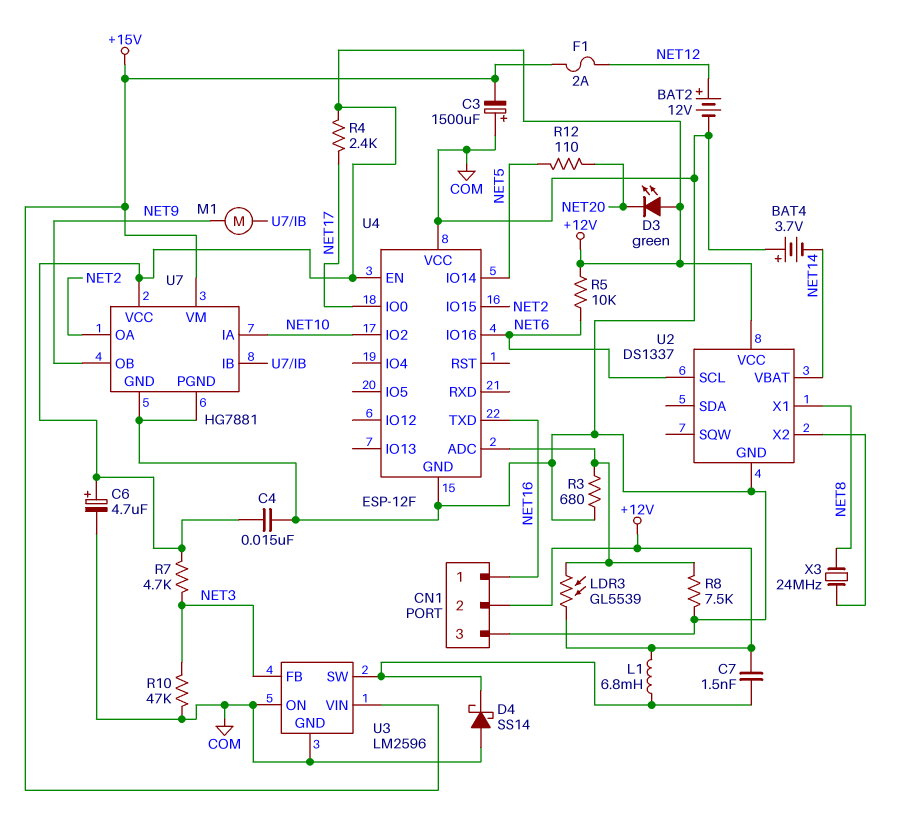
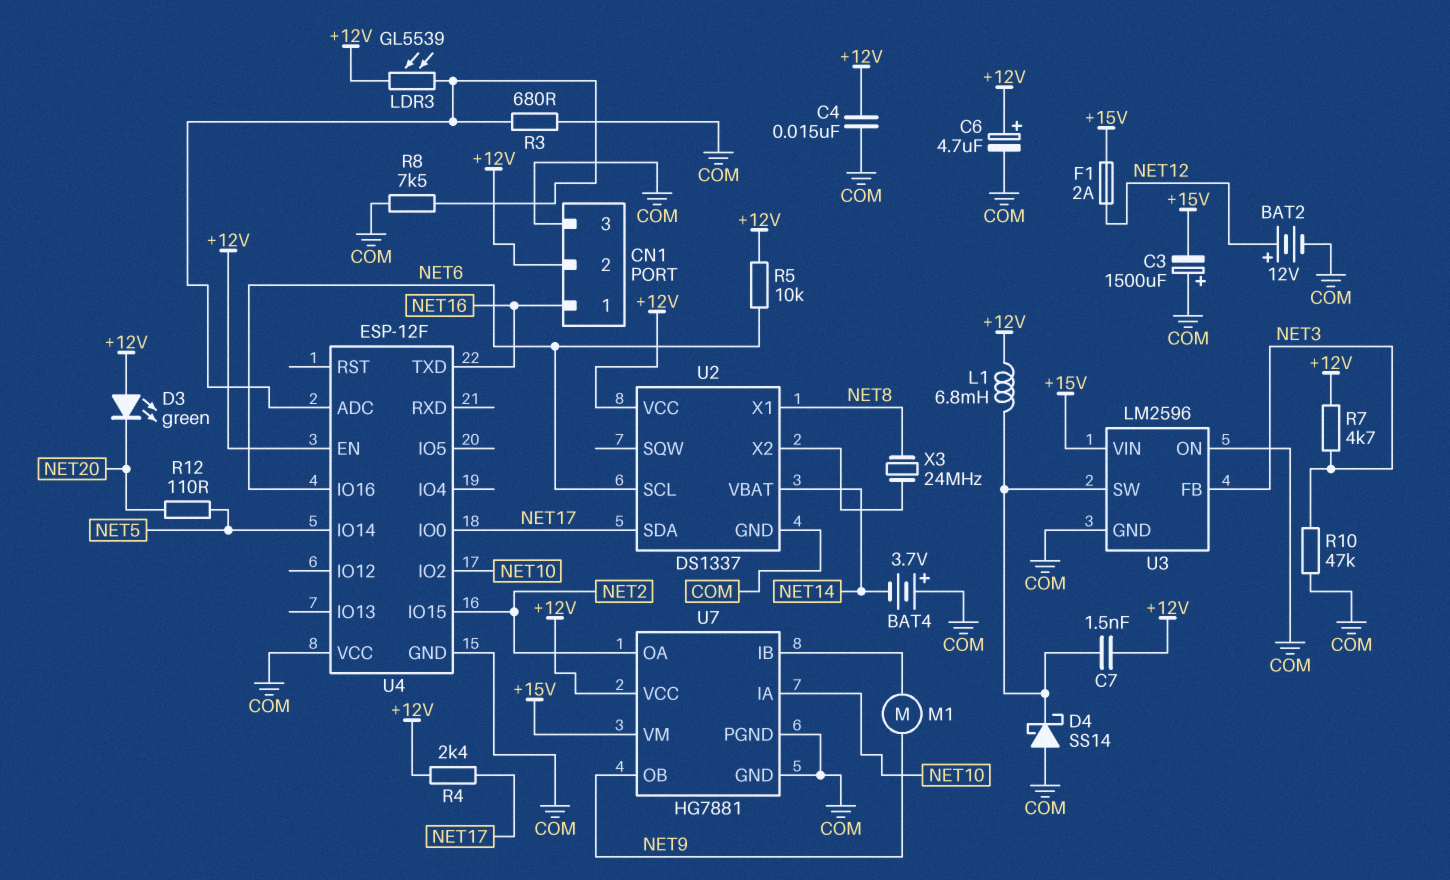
U2 pin SDA: none -> NET17

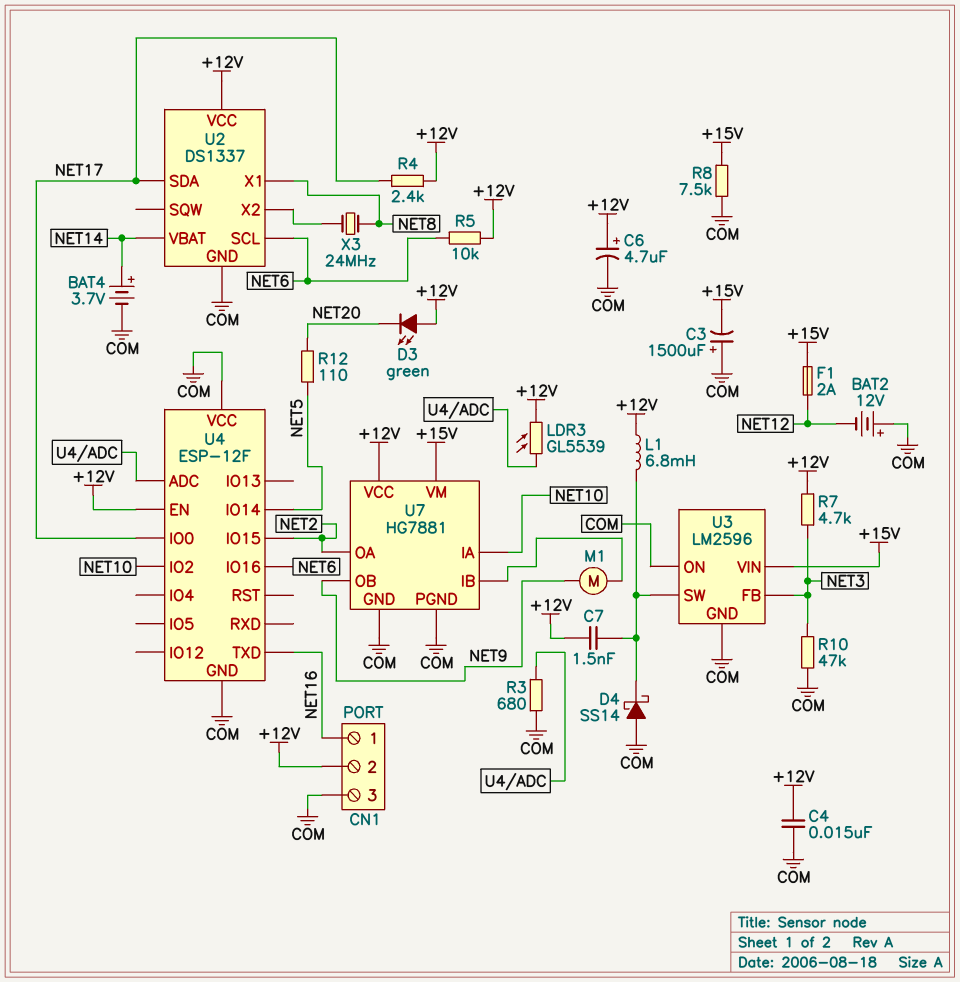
BAT2: 12V (plus NET12, minus COM) -> 12V (plus COM, minus NET12)
BAT4: 3.7V (plus COM, minus NET14) -> 3.7V (plus NET14, minus COM)
R8: 7.5k (COM, U4/ADC) -> 7.5k (+15V, COM)

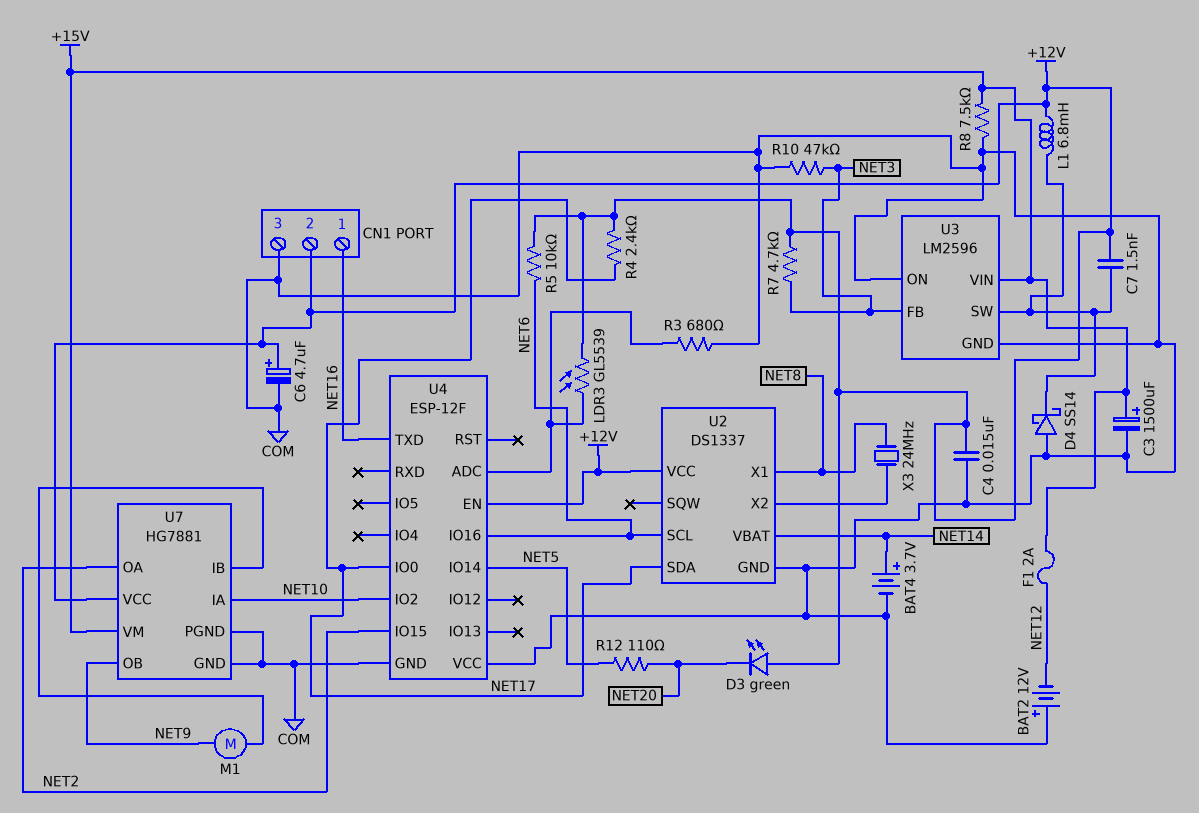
C3: 1500uF (plus COM, minus +15V) -> 1500uF (plus +15V, minus COM)

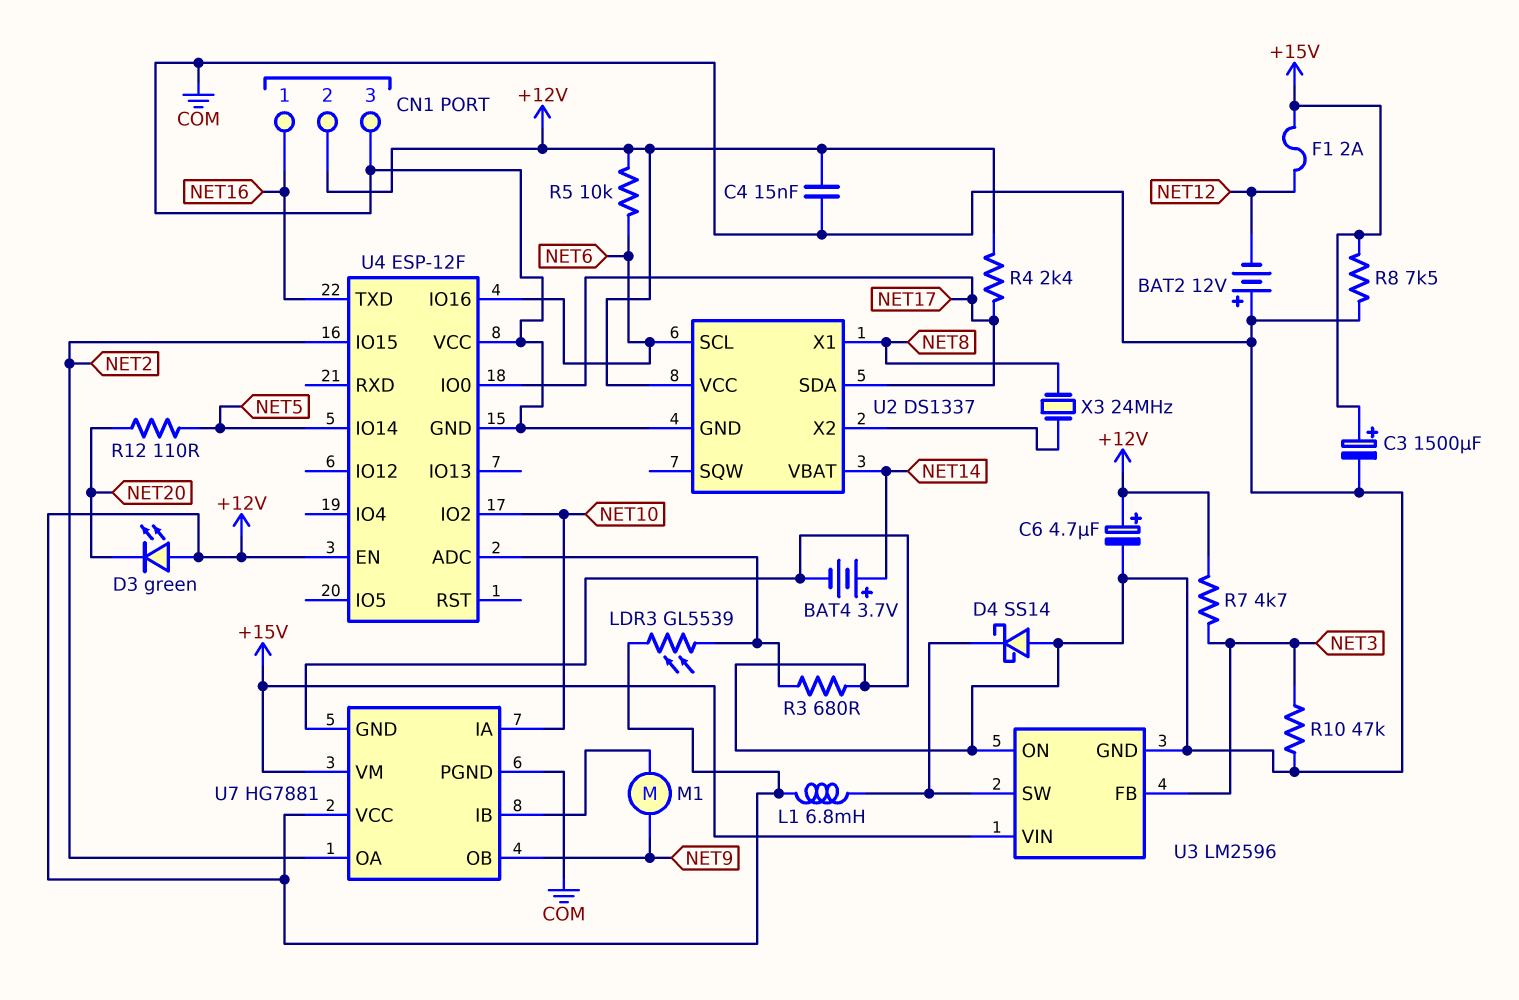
C7: 1.5nF (+12V, U3/SW) -> none

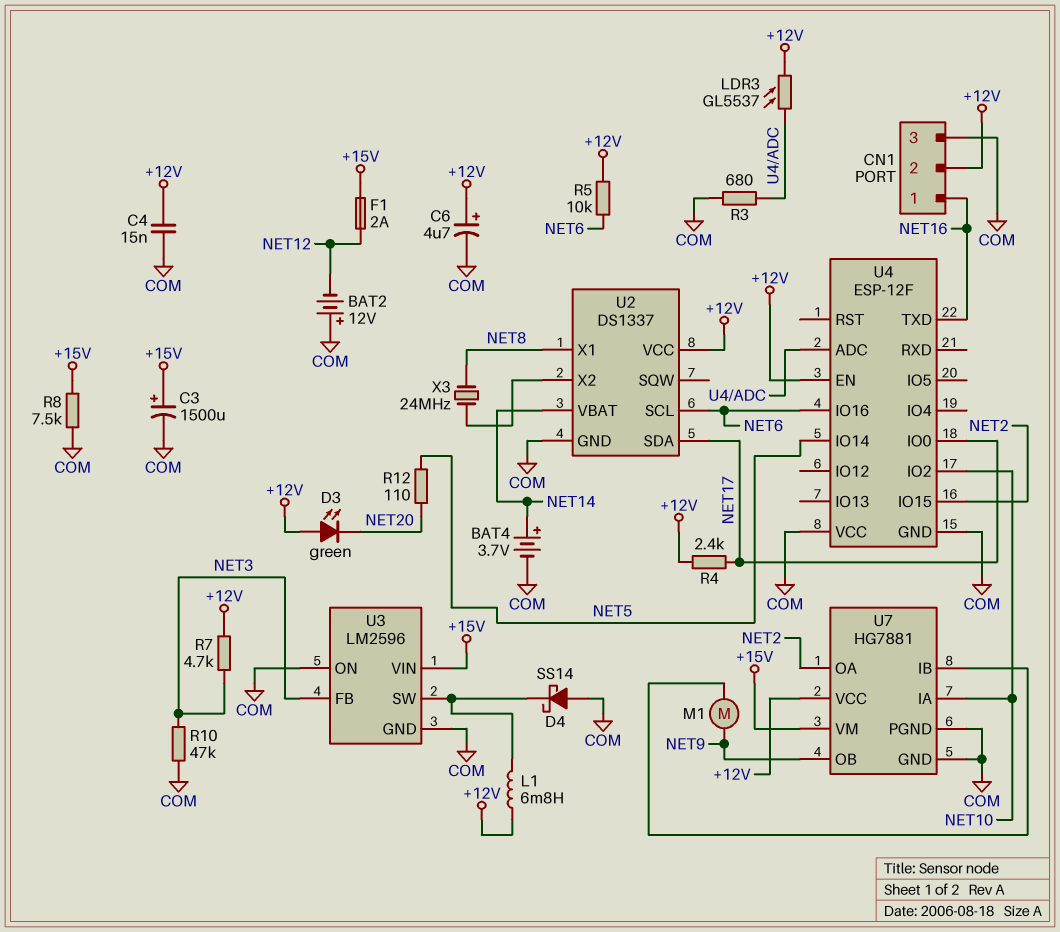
LDR3: GL5539 (+12V, U4/ADC) -> GL5537 (+12V, U4/ADC)

